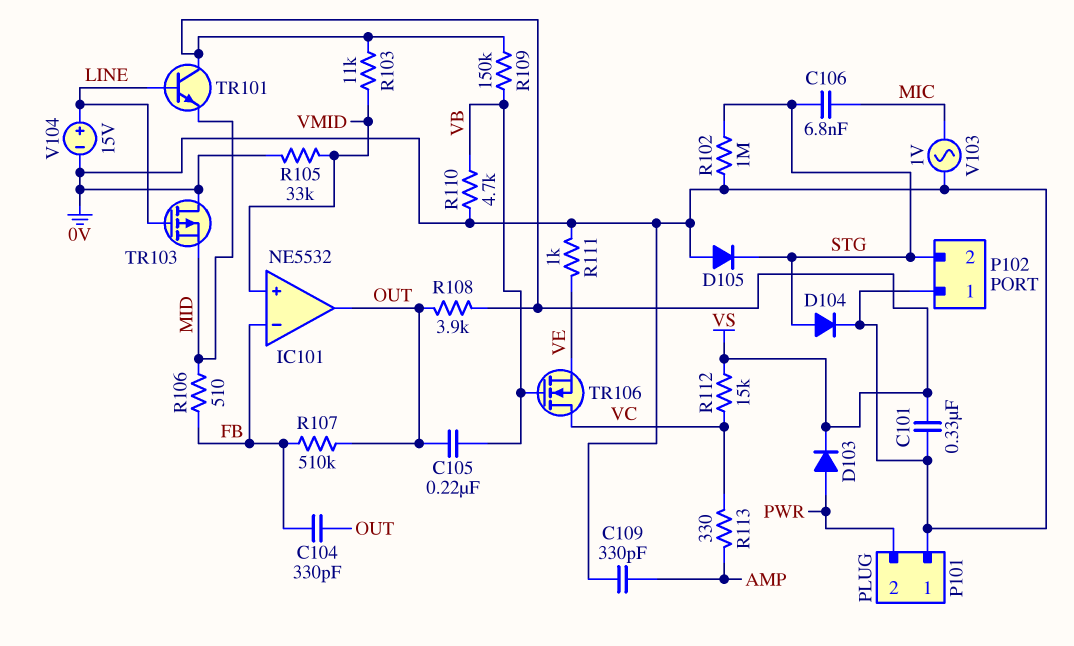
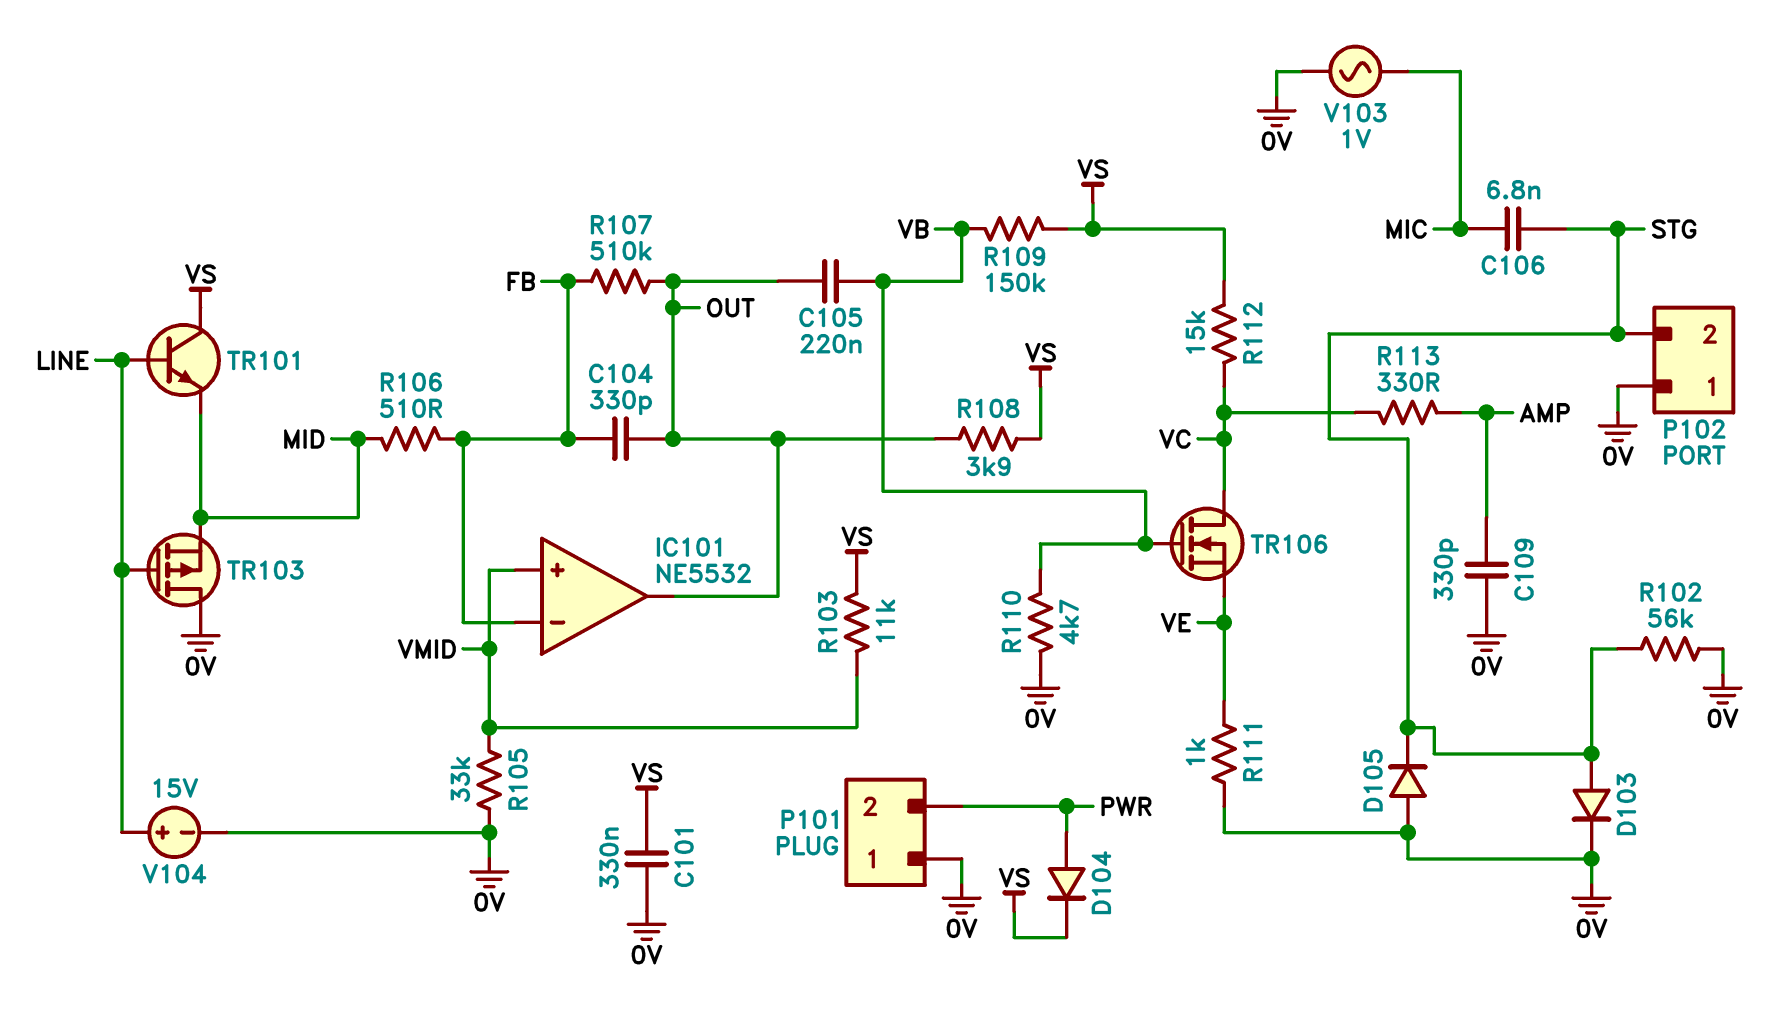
D103: diode (A PWR, K VS) -> diode (A STG, K 0V)
D104: diode (A STG, K 0V) -> diode (A PWR, K VS)
R102: 1M (0V, STG) -> 56k (0V, STG)

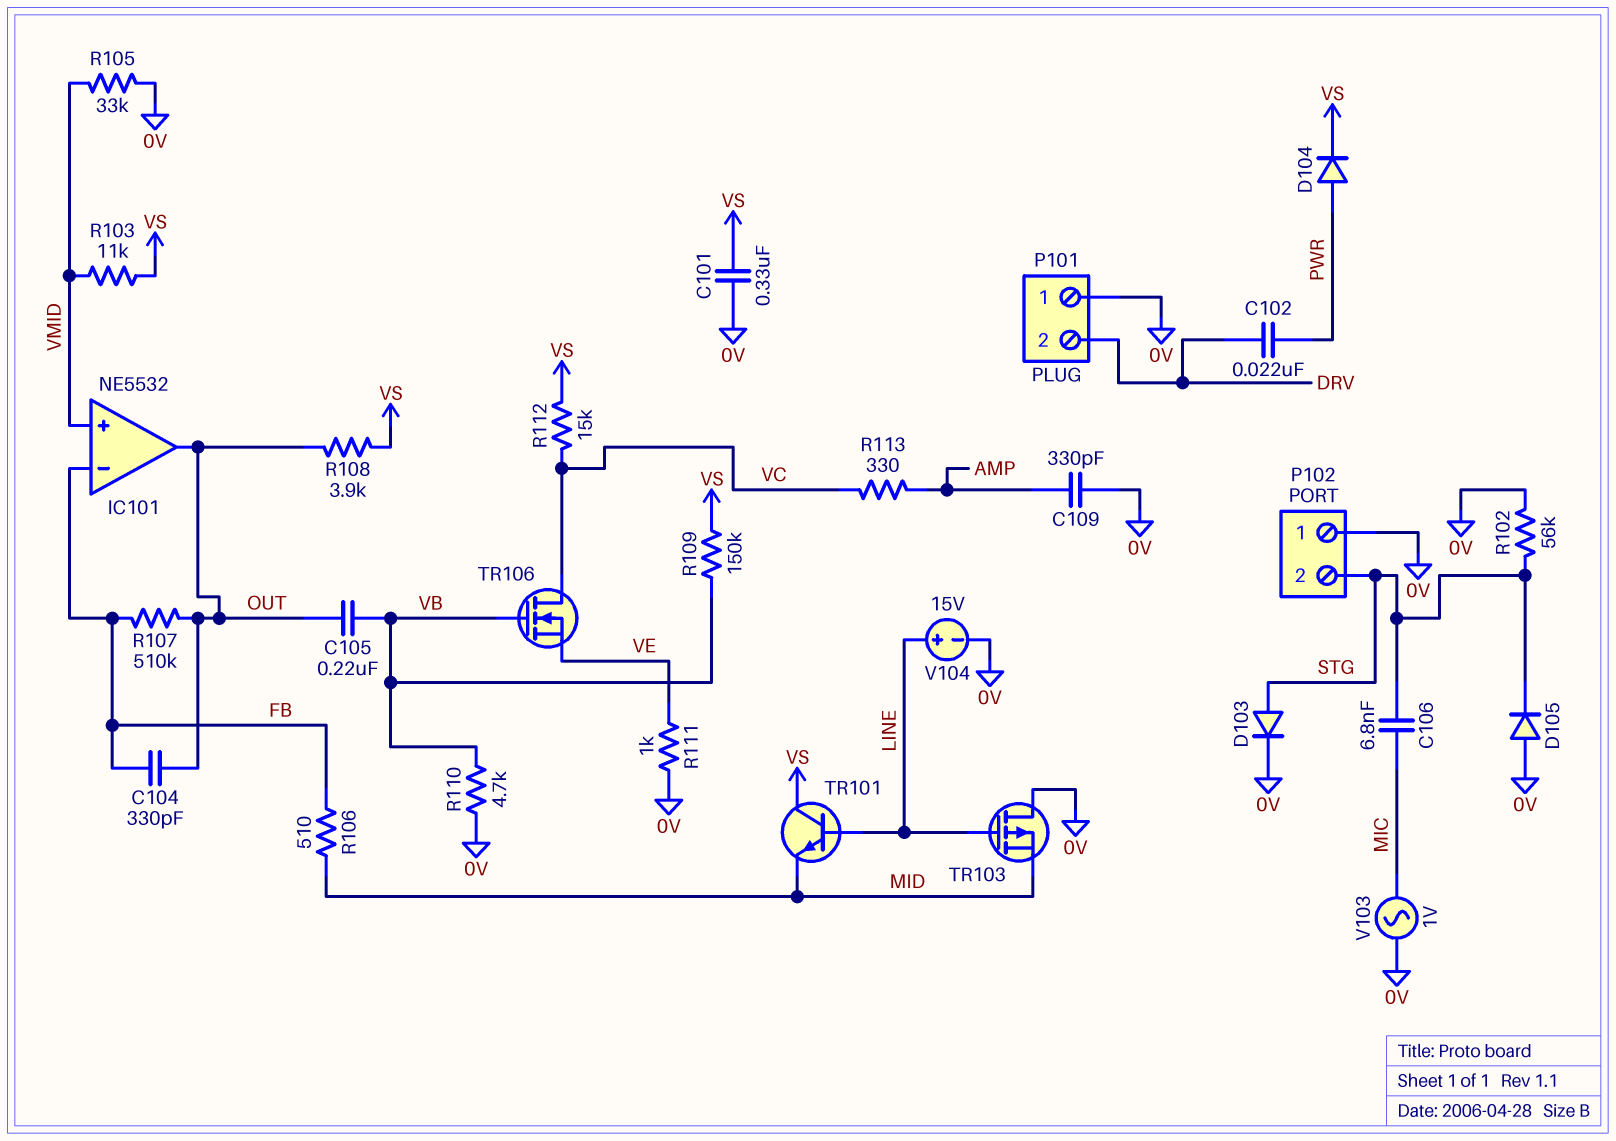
C102: none -> 22nF (DRV, PWR)
P101 pin 2: PWR -> DRV

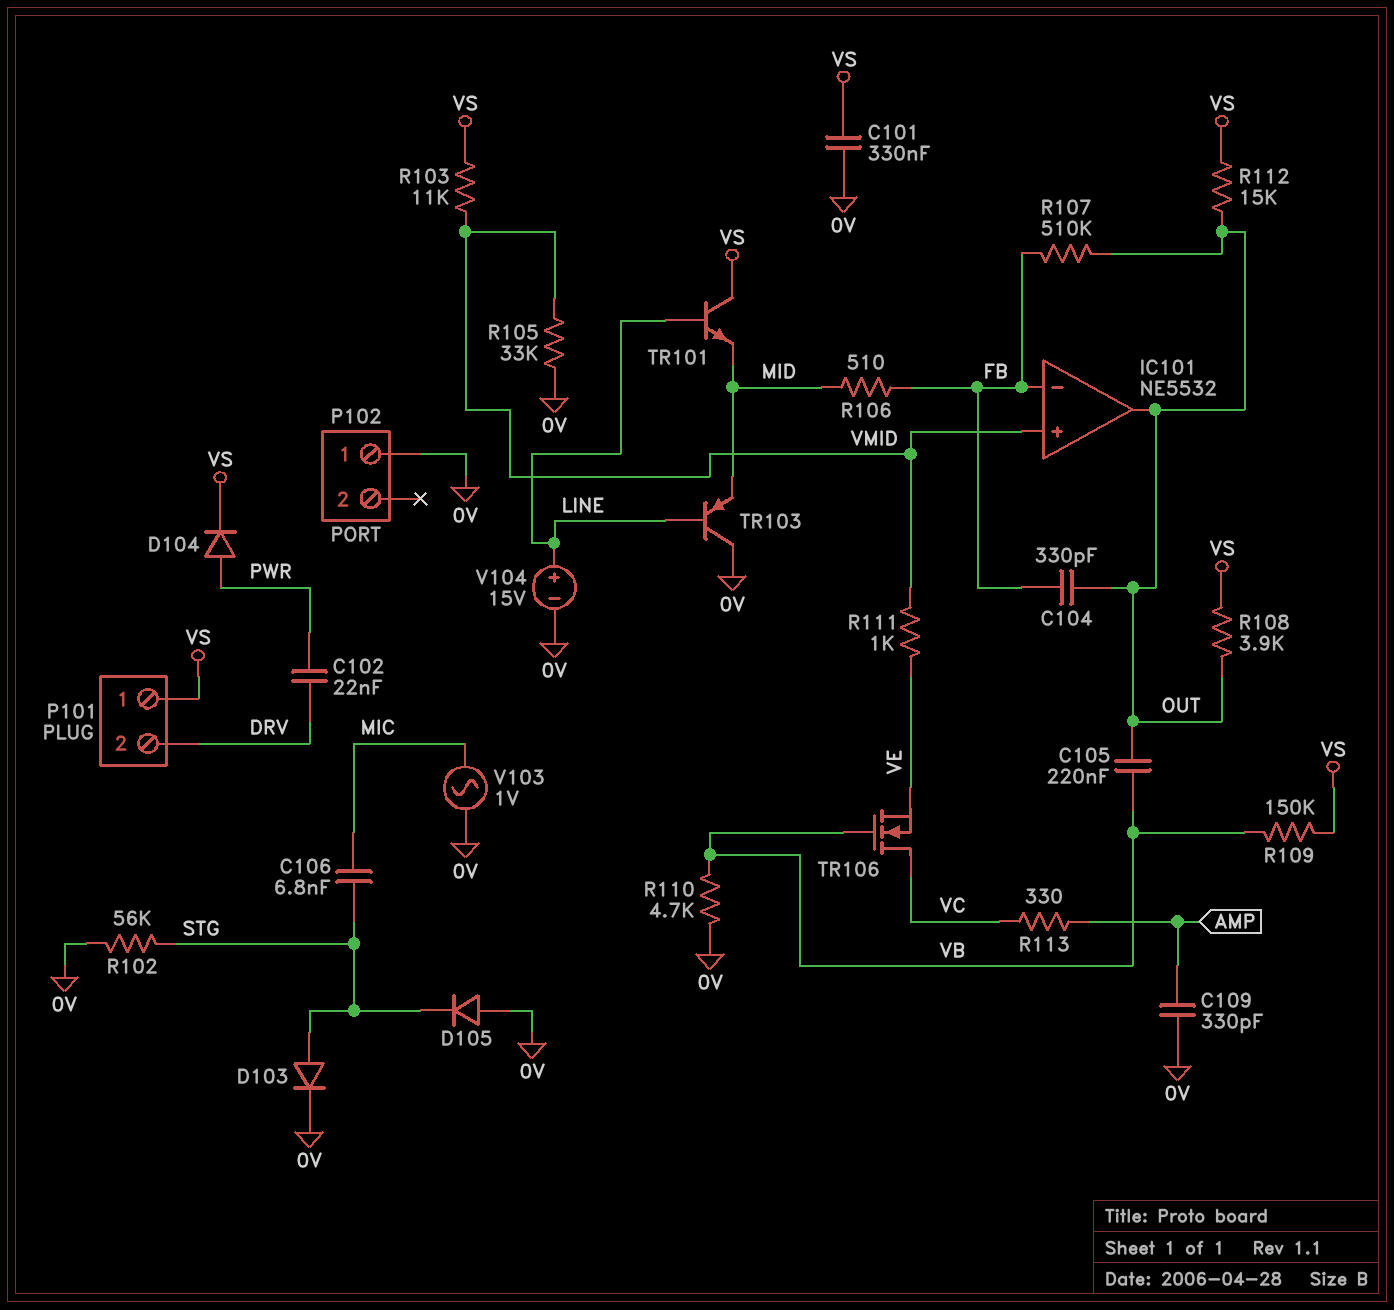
P101 pin 1: 0V -> VS
P102 pin 2: STG -> none
R111: 1k (0V, VE) -> 1k (VE, VMID)
R112: 15k (VC, VS) -> 15k (OUT, VS)
TR103: PMOS (G LINE, D 0V, S MID) -> PNP (B LINE, C 0V, E MID)

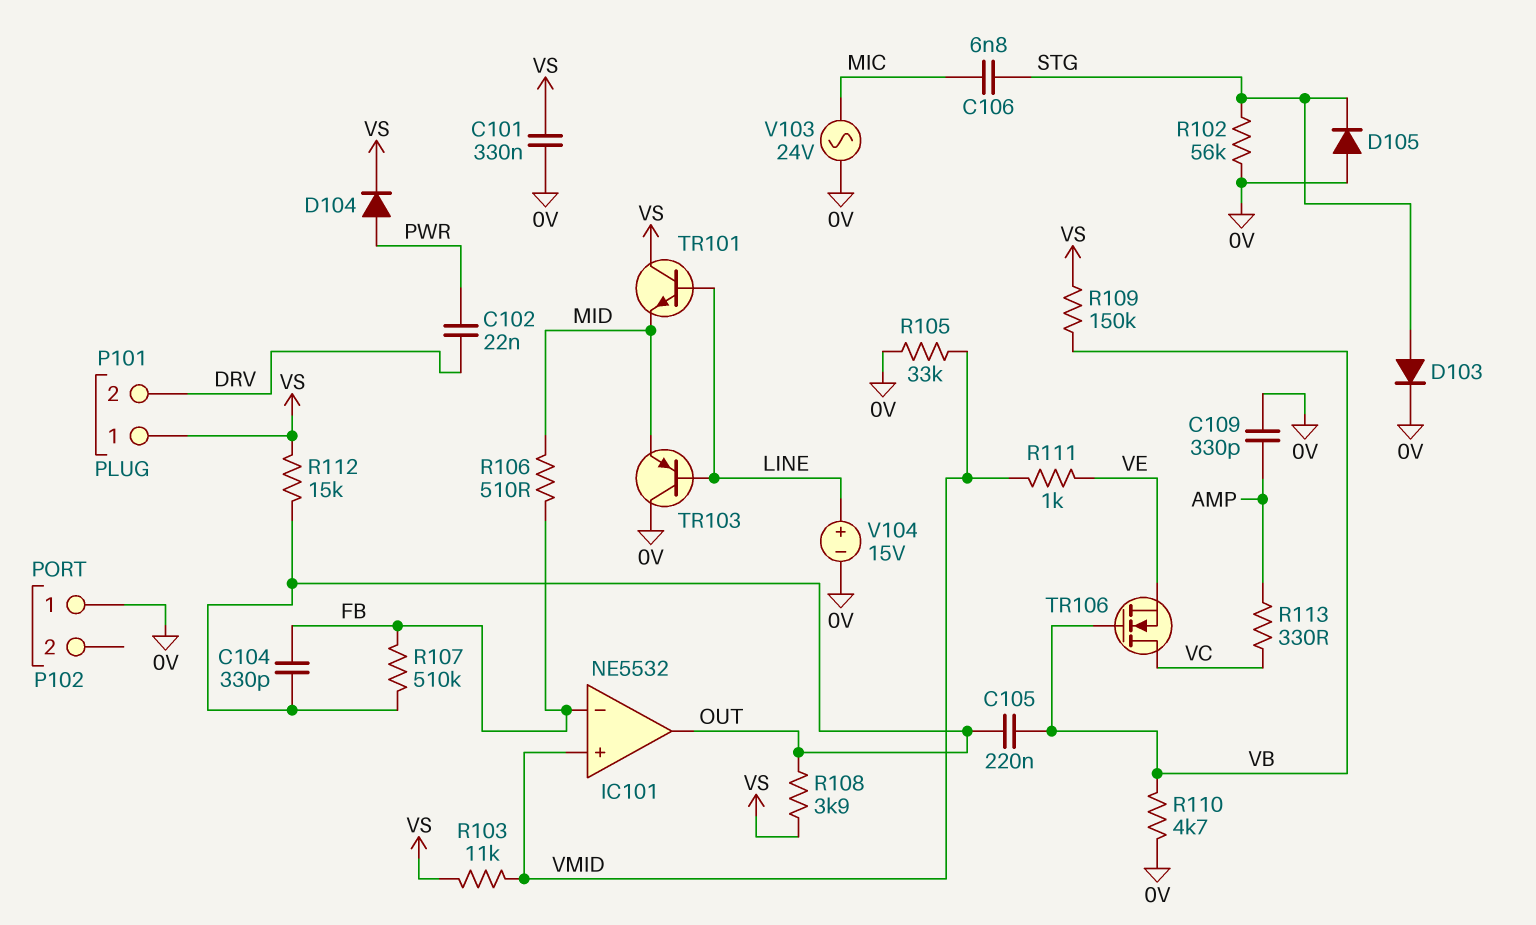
V103: AC 1V (0V, MIC) -> AC 24V (0V, MIC)

